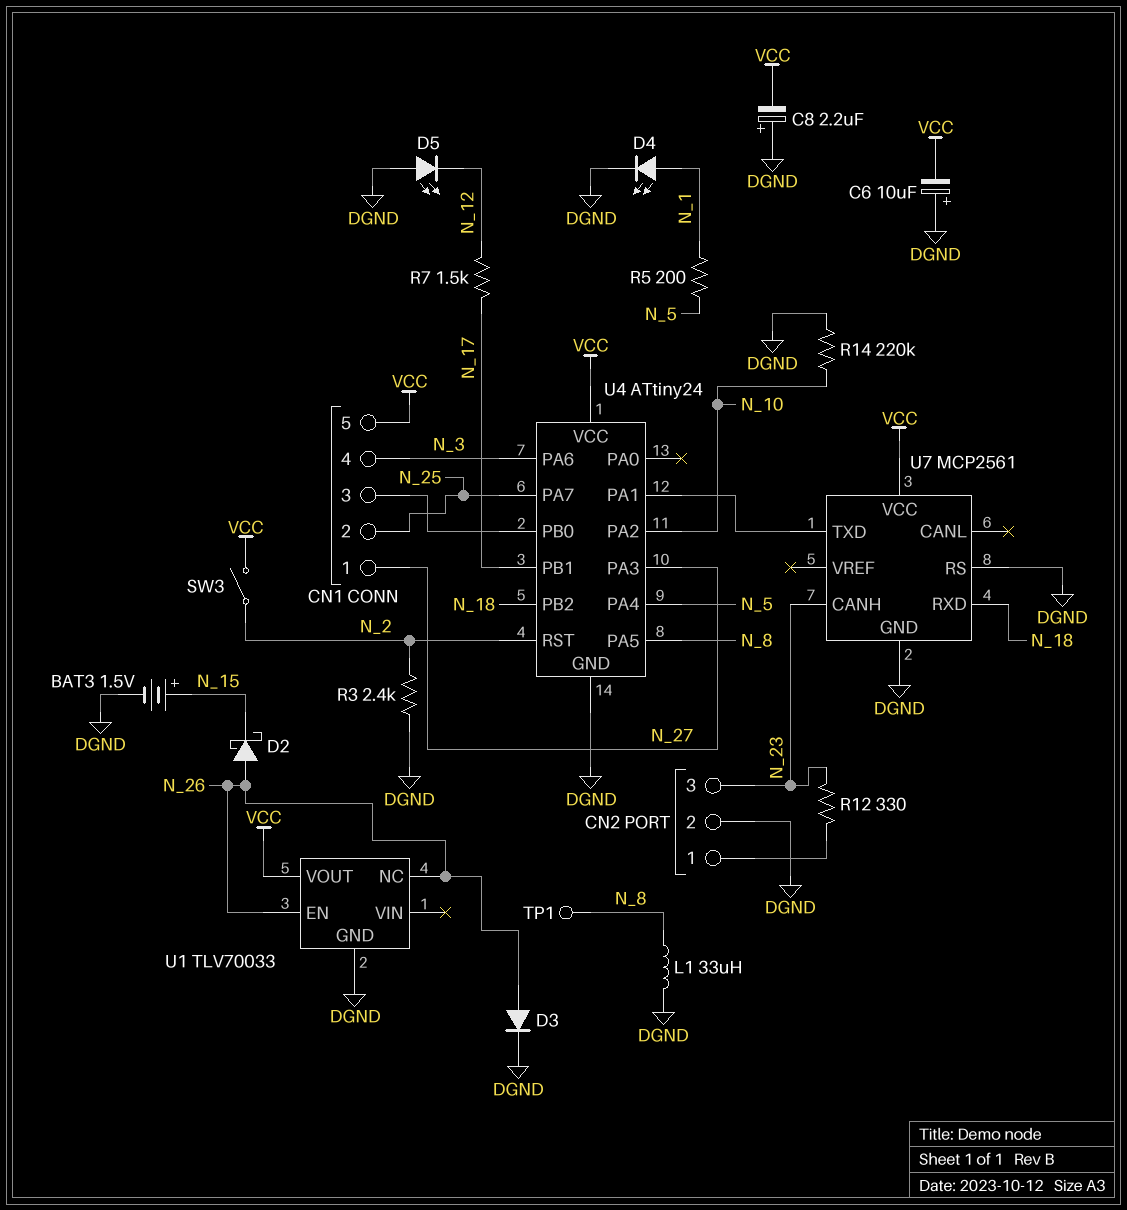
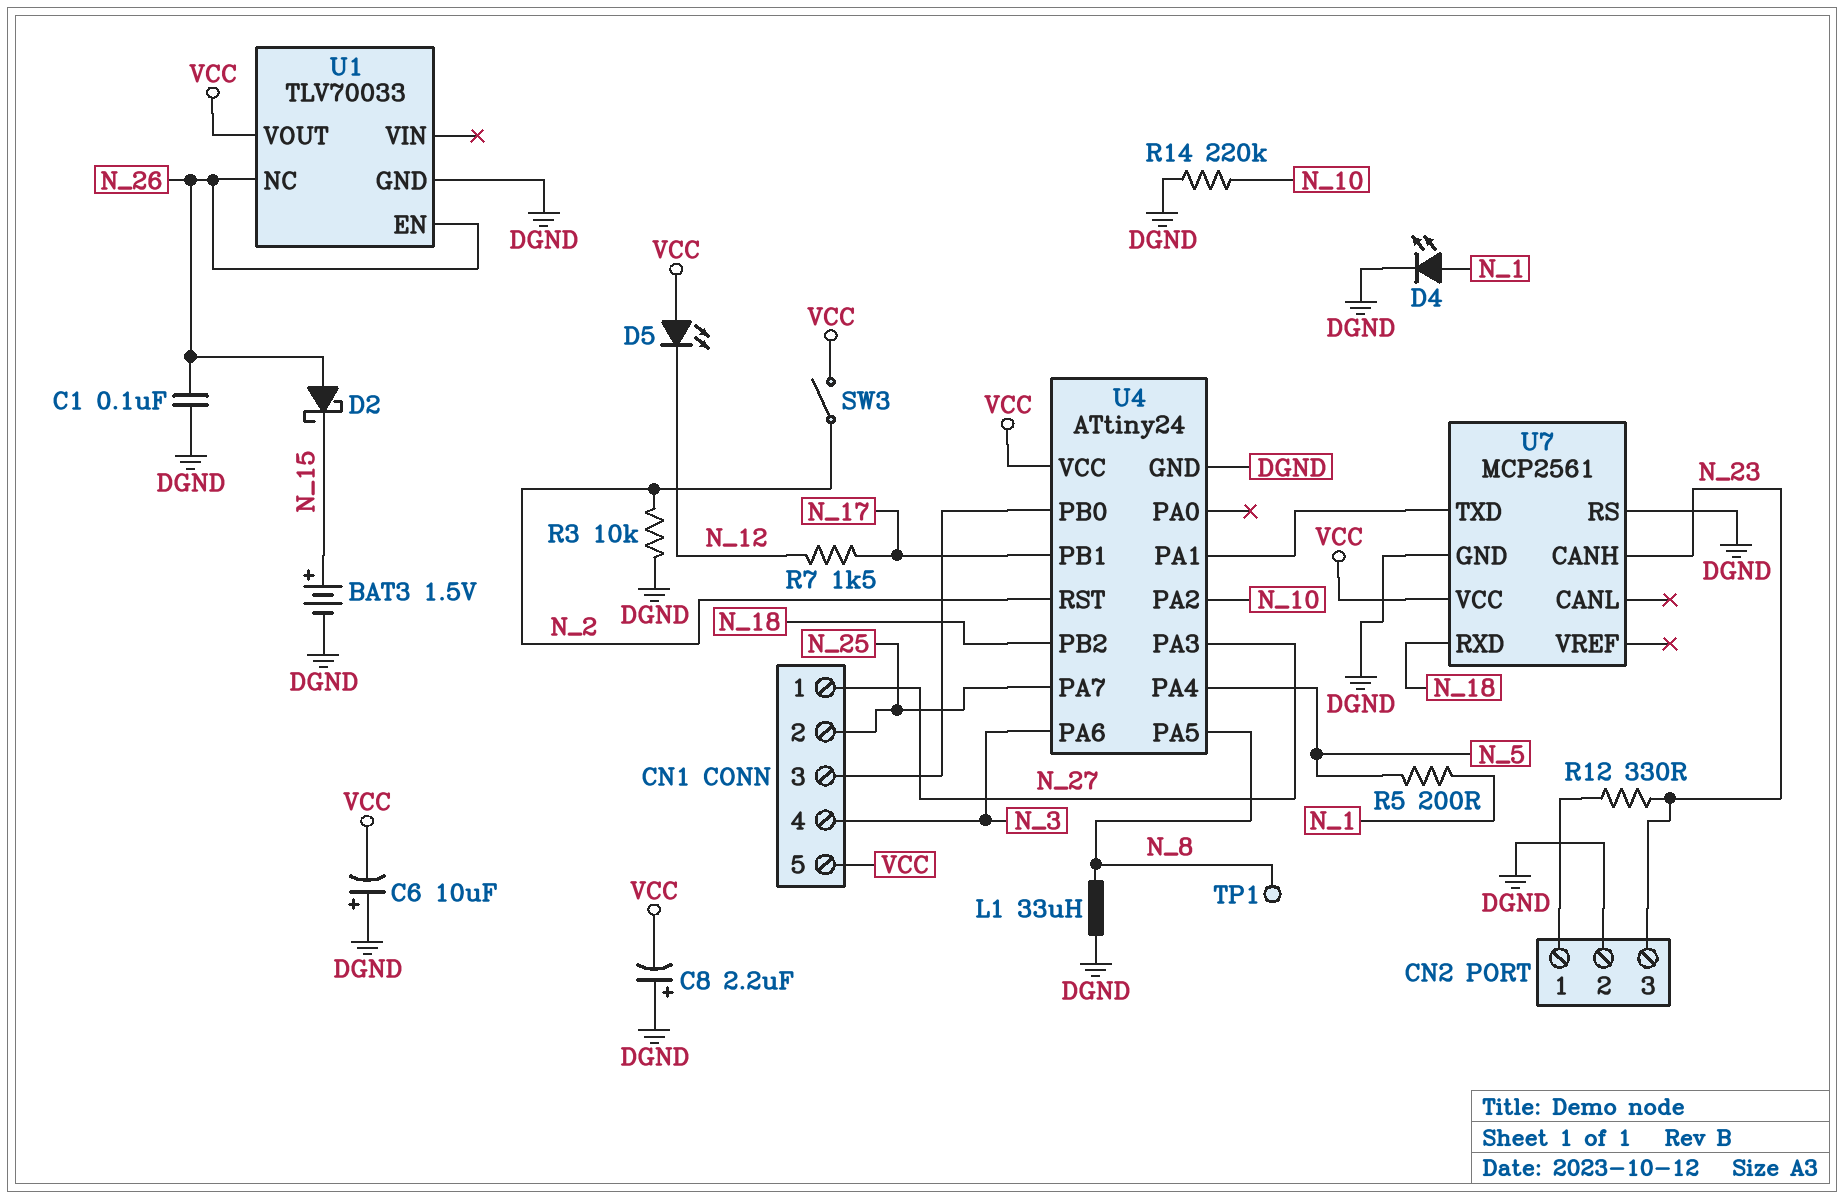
C1: none -> 100nF (DGND, N_26)
D3: diode (A N_26, K DGND) -> none
D5: LED (A DGND, K N_12) -> LED (A VCC, K N_12)
R3: 2.4k (DGND, N_2) -> 10k (DGND, N_2)

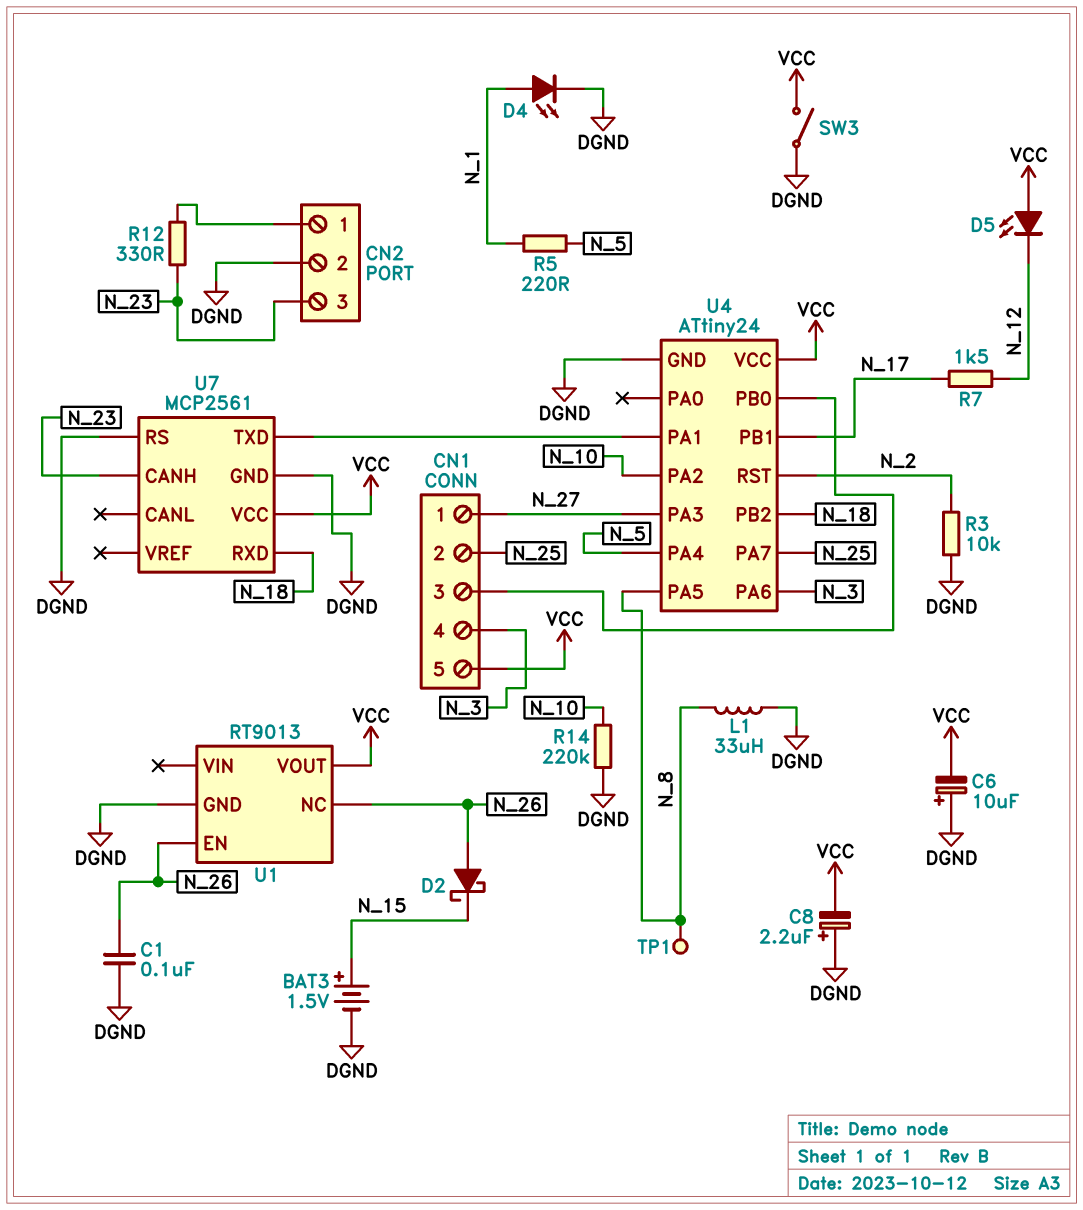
R5: 200 (N_1, N_5) -> 220 (N_1, N_5)
SW3: switch (N_2, VCC) -> switch (DGND, VCC)
U1: TLV70033 -> RT9013

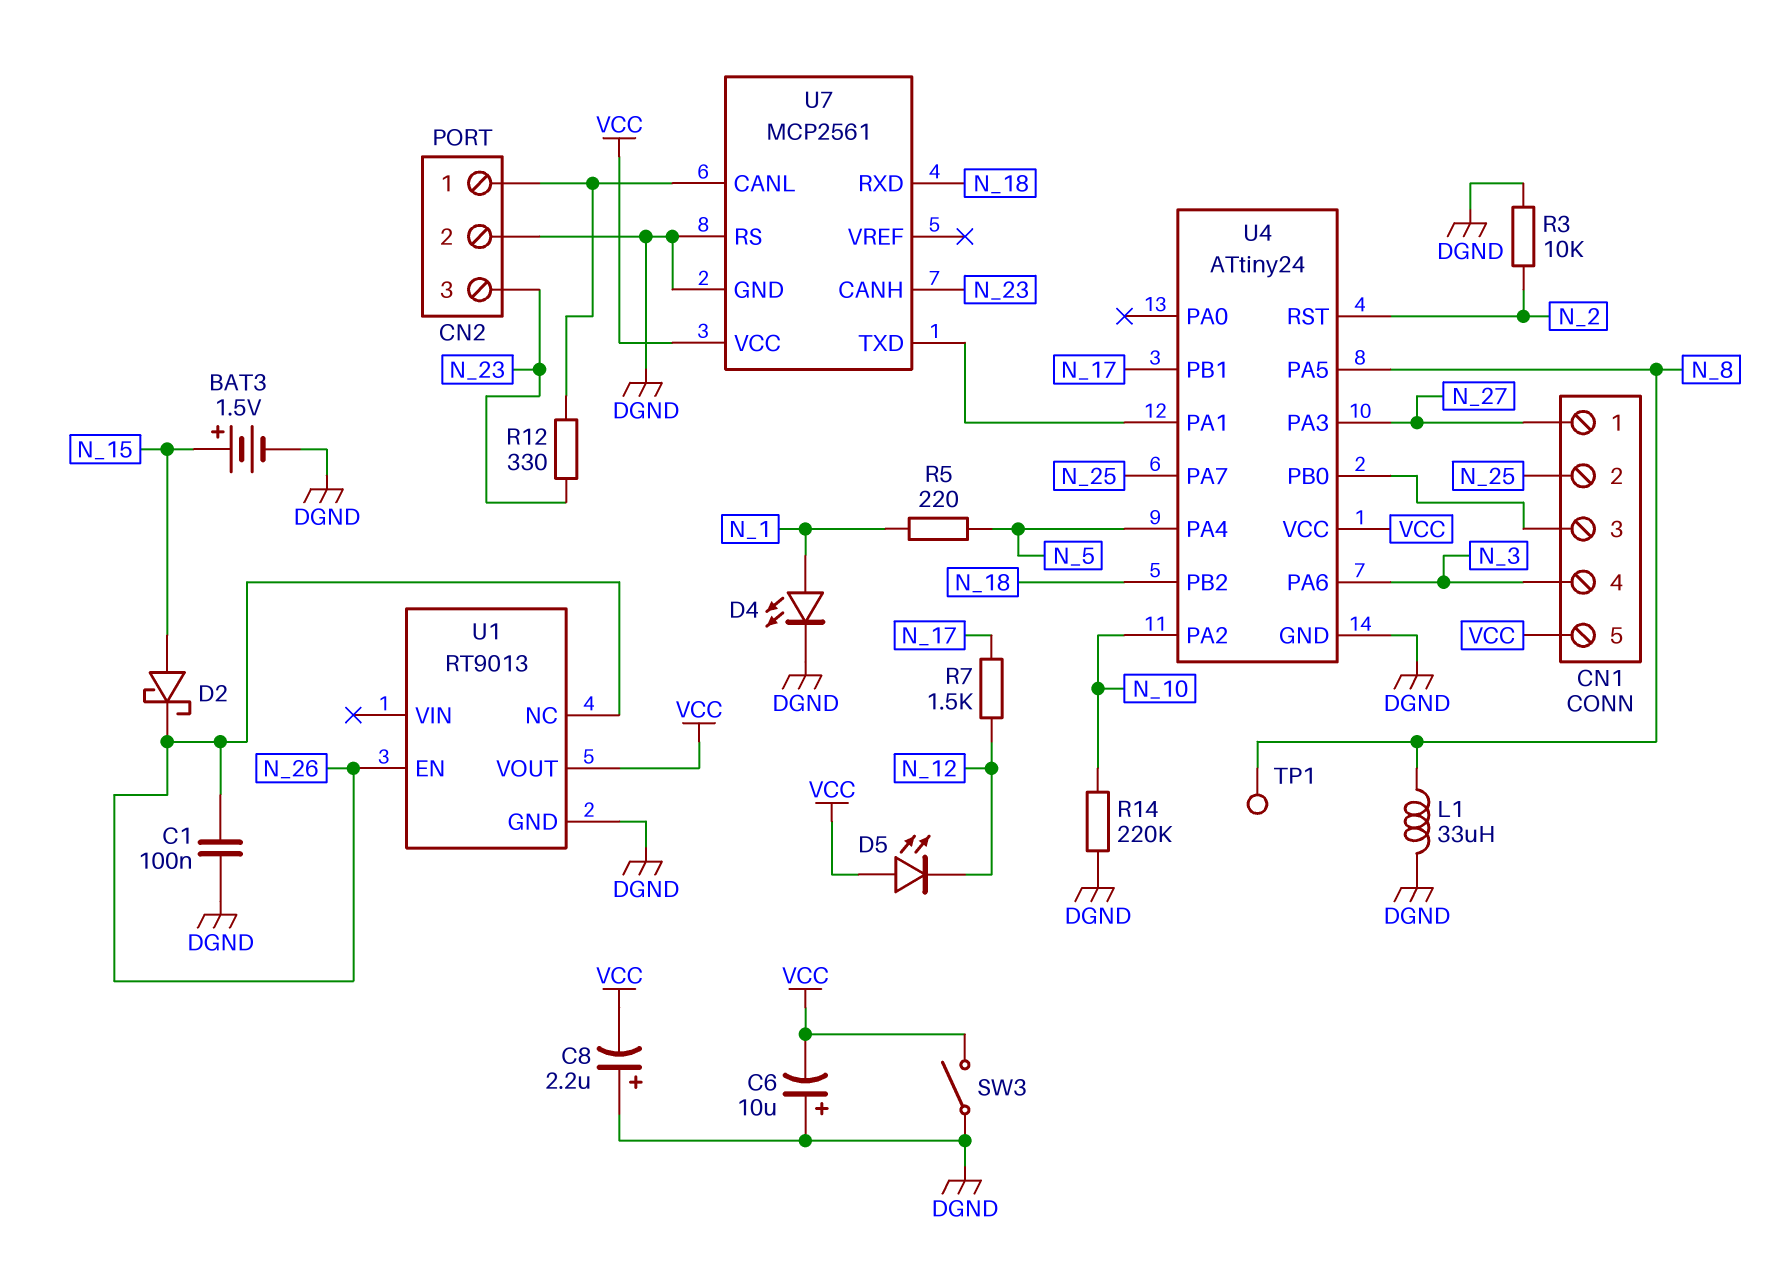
D2: schottky (A N_26, K N_15) -> schottky (A N_15, K N_26)
U7 pin CANL: none -> CN2/1

